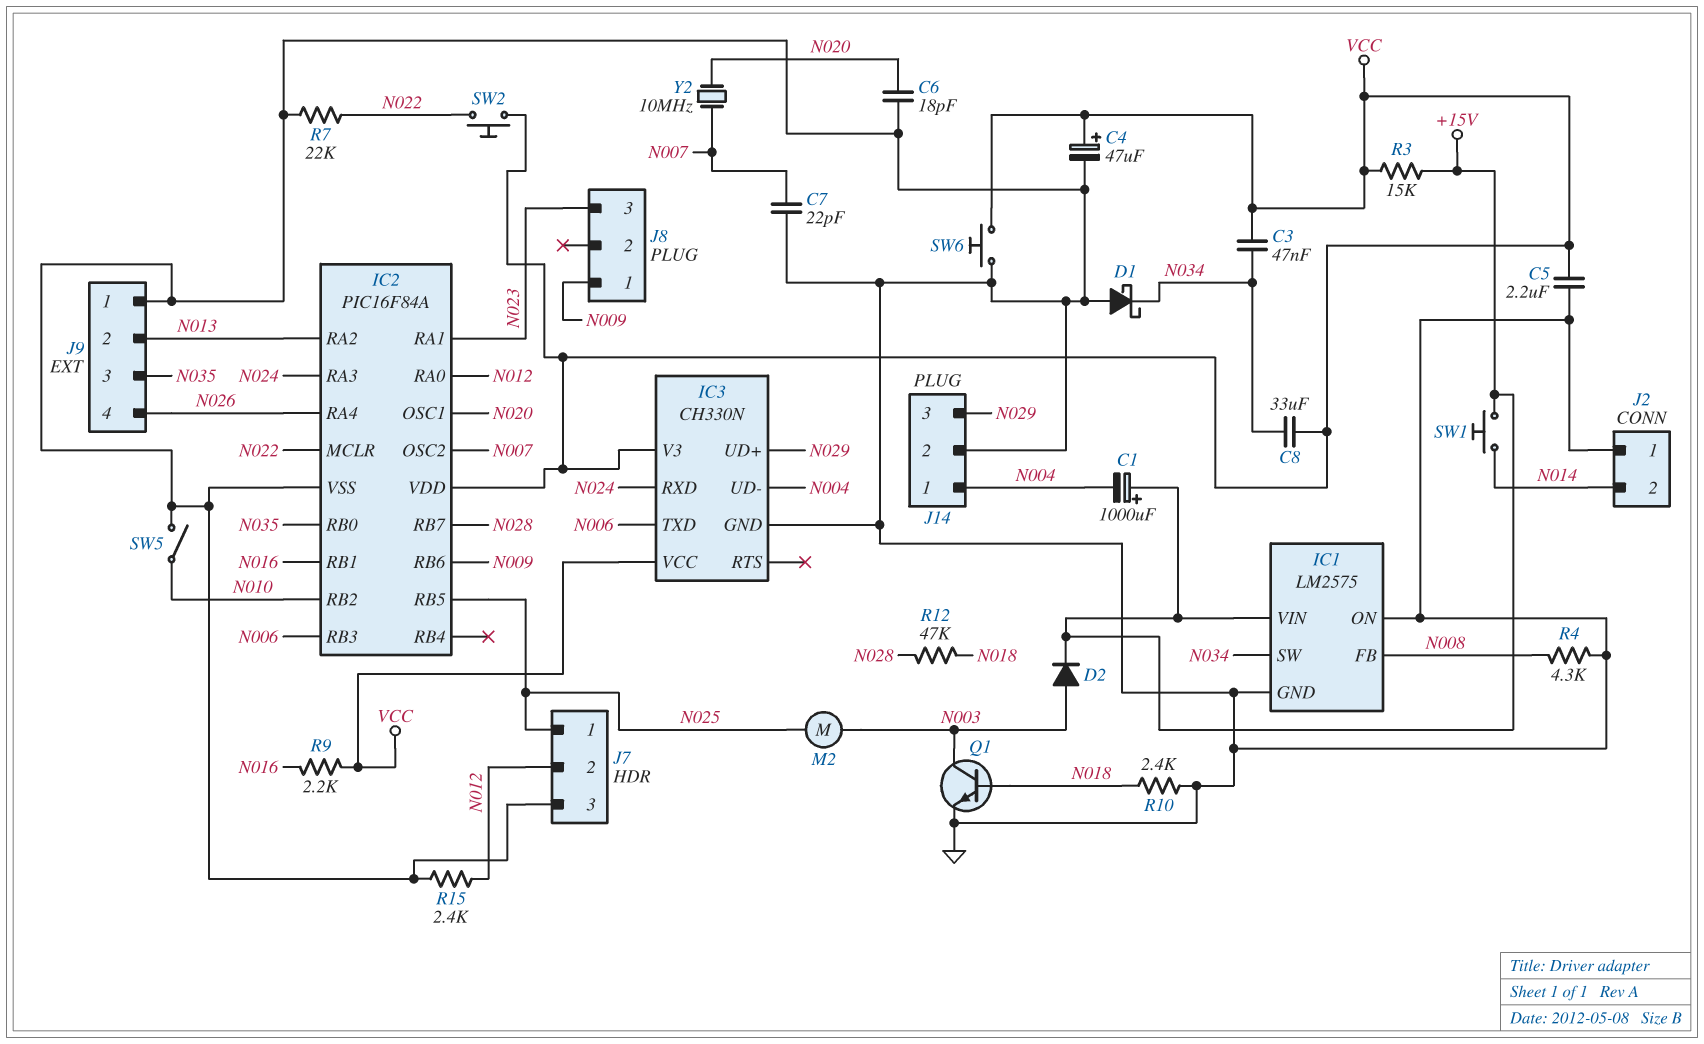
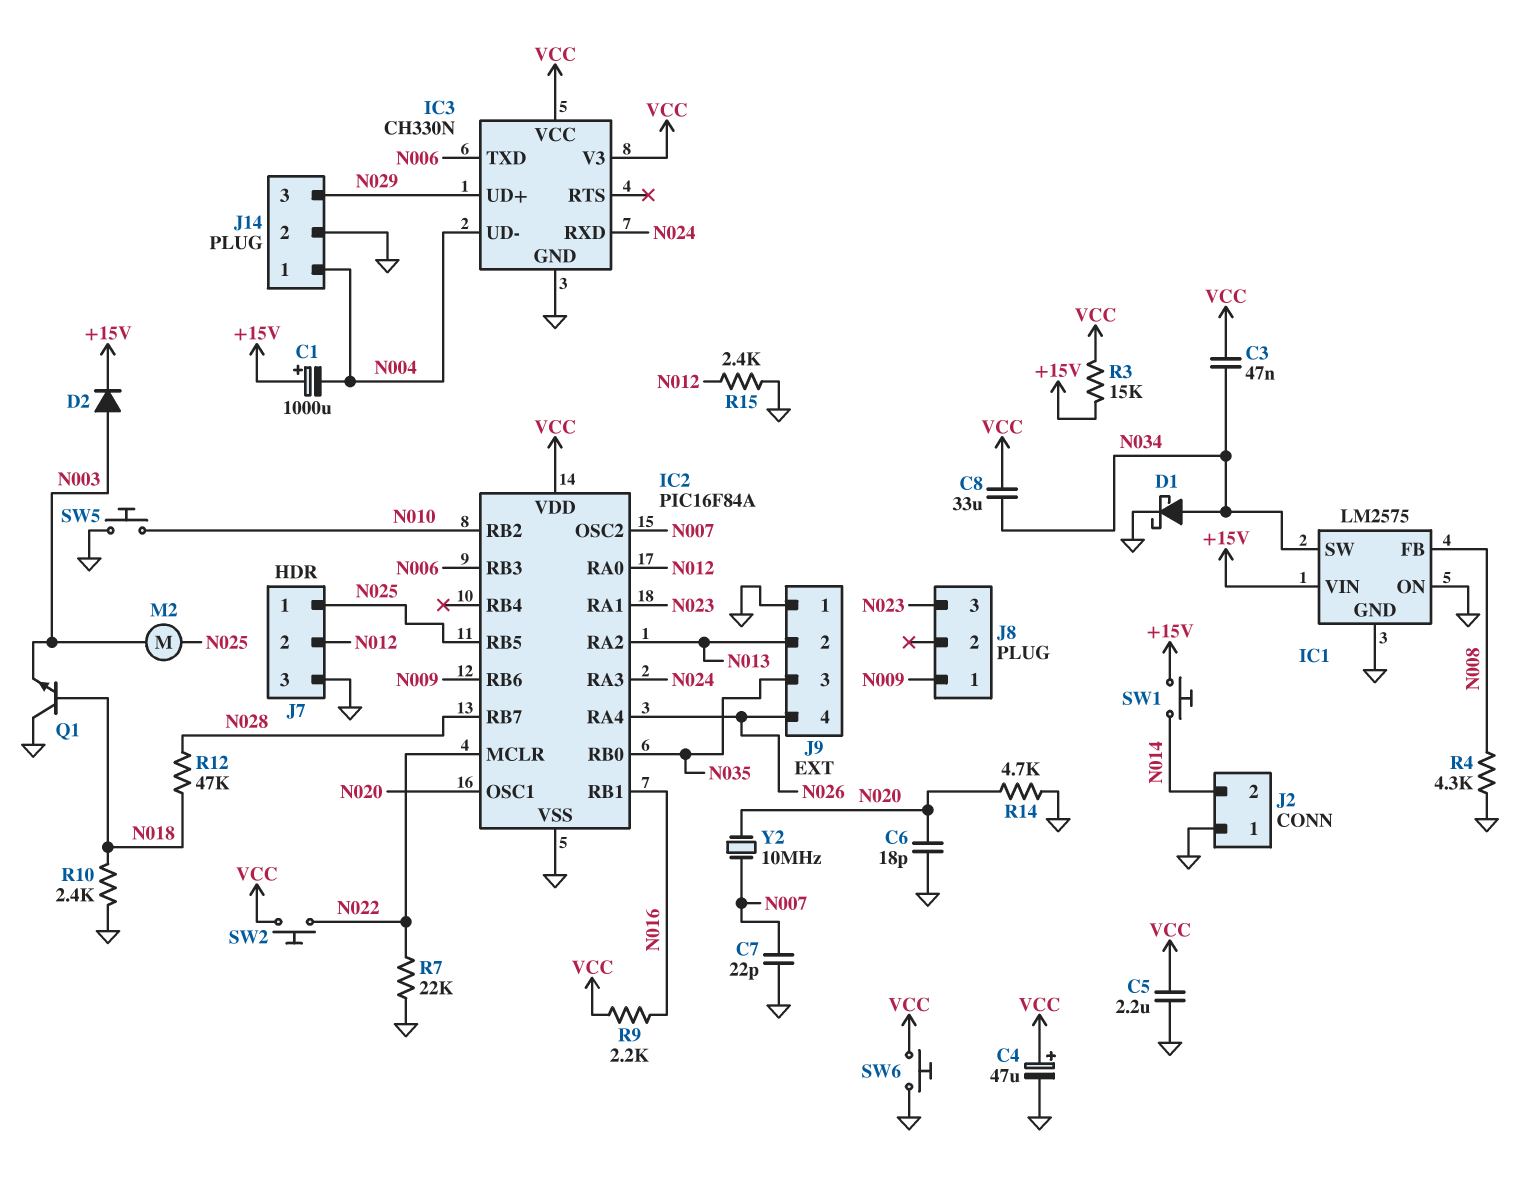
D1: schottky (A GND, K N034) -> schottky (A N034, K GND)
Q1: NPN (B N018, C N003, E GND) -> NPN (B N018, C GND, E N003)
R14: none -> 4.7k (GND, N020)
SW5: switch (GND, N010) -> button (GND, N010)

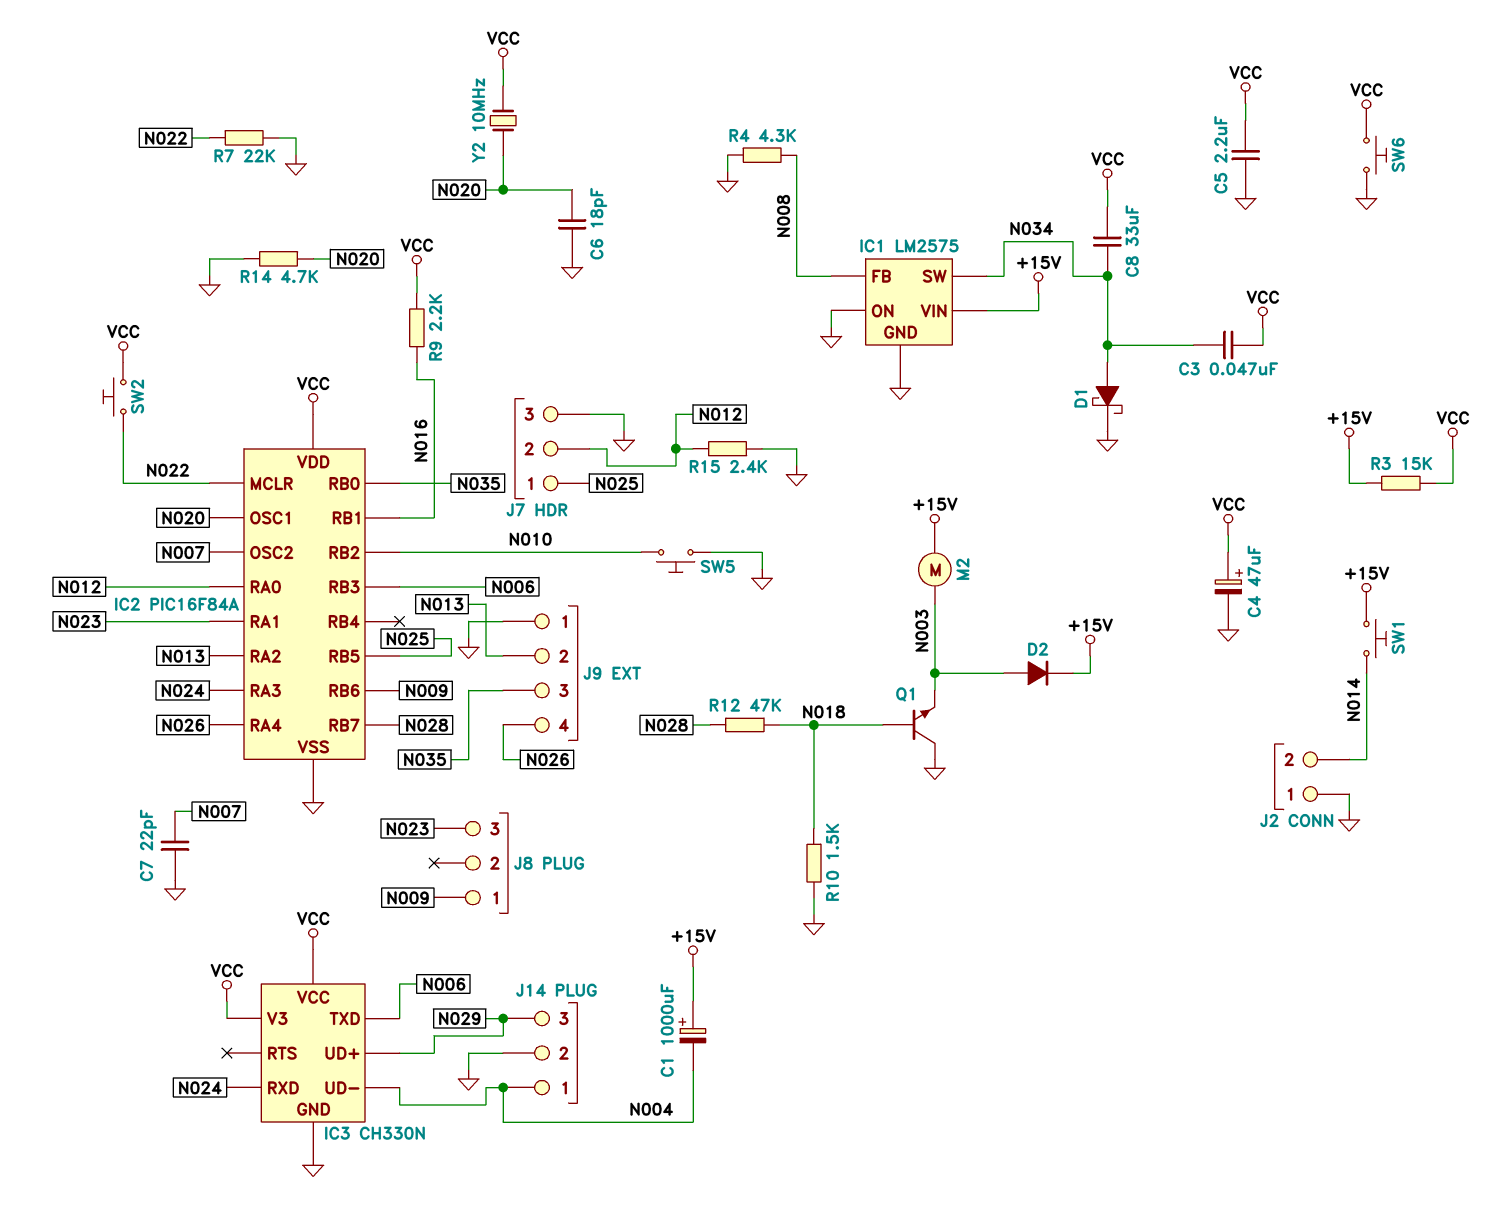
M2: motor (N003, N025) -> motor (+15V, N003)
R10: 2.4k (GND, N018) -> 1.5k (GND, N018)
Y2: 10MHz (N007, N020) -> 10MHz (N020, VCC)

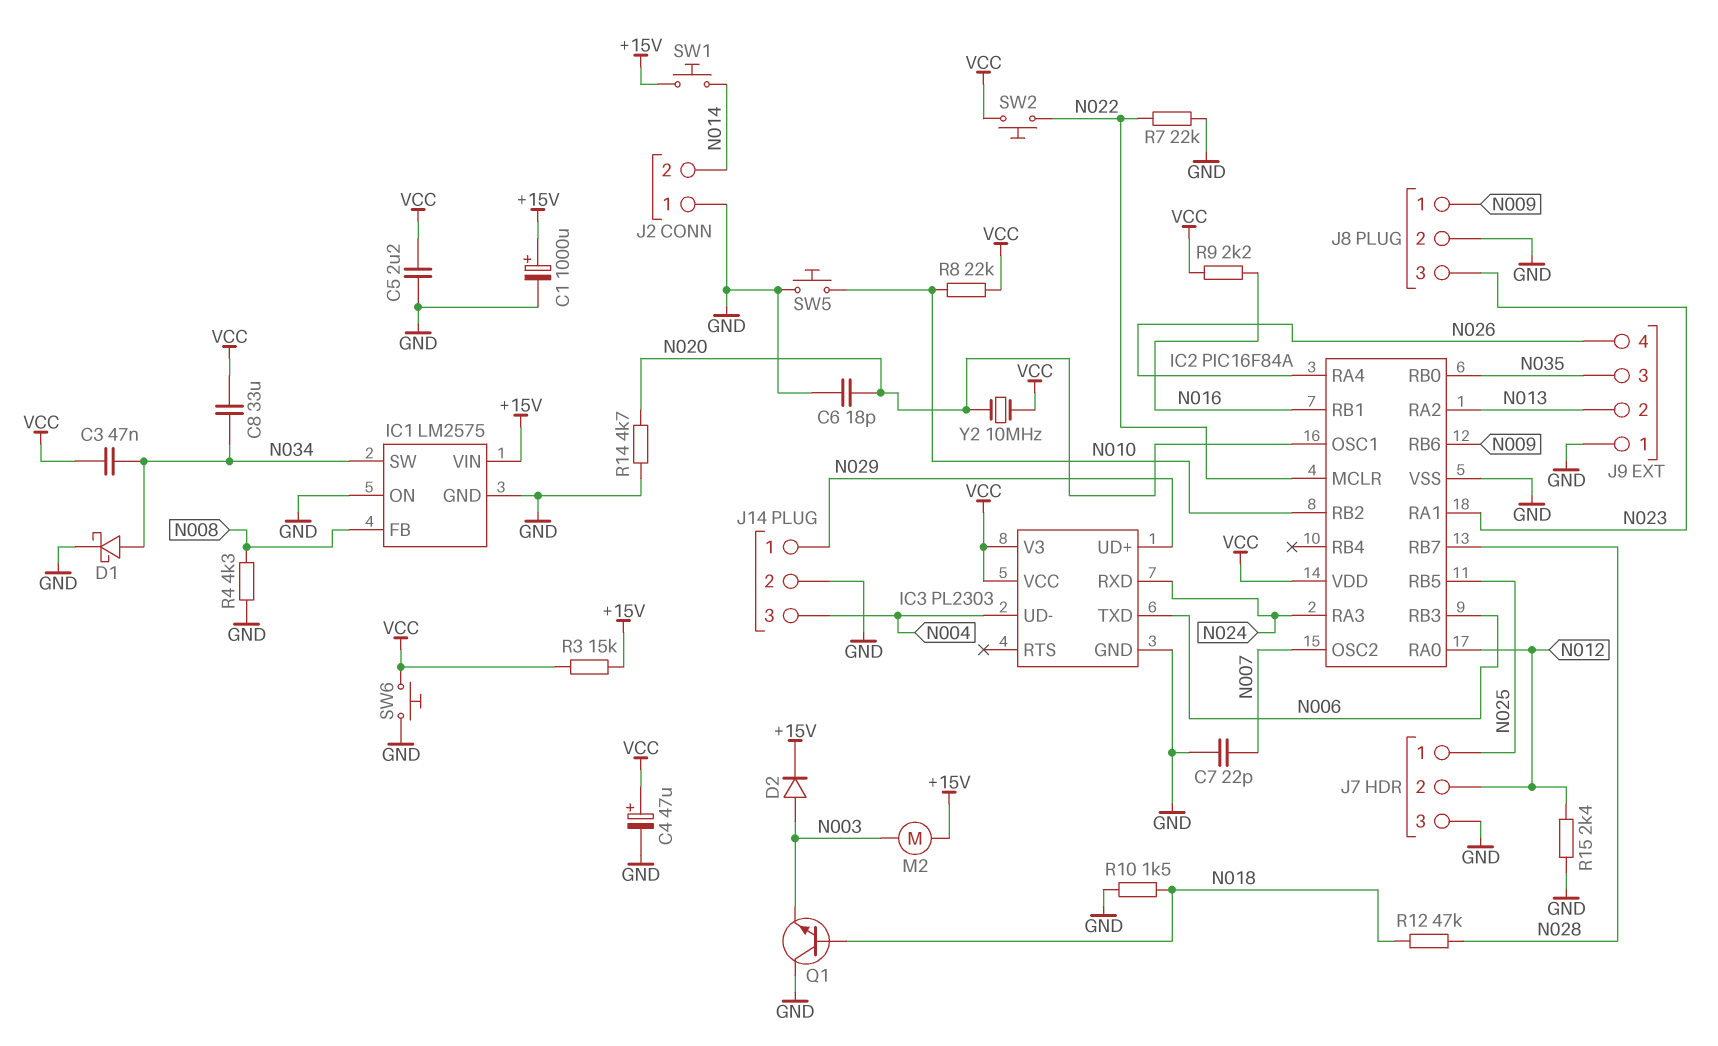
C1: 1000uF (plus +15V, minus N004) -> 1000uF (plus +15V, minus GND)
IC3: CH330N -> PL2303
J8 pin 2: none -> GND
J14 pin 1: N004 -> N029
J14 pin 3: N029 -> N004
R8: none -> 22k (N010, VCC)

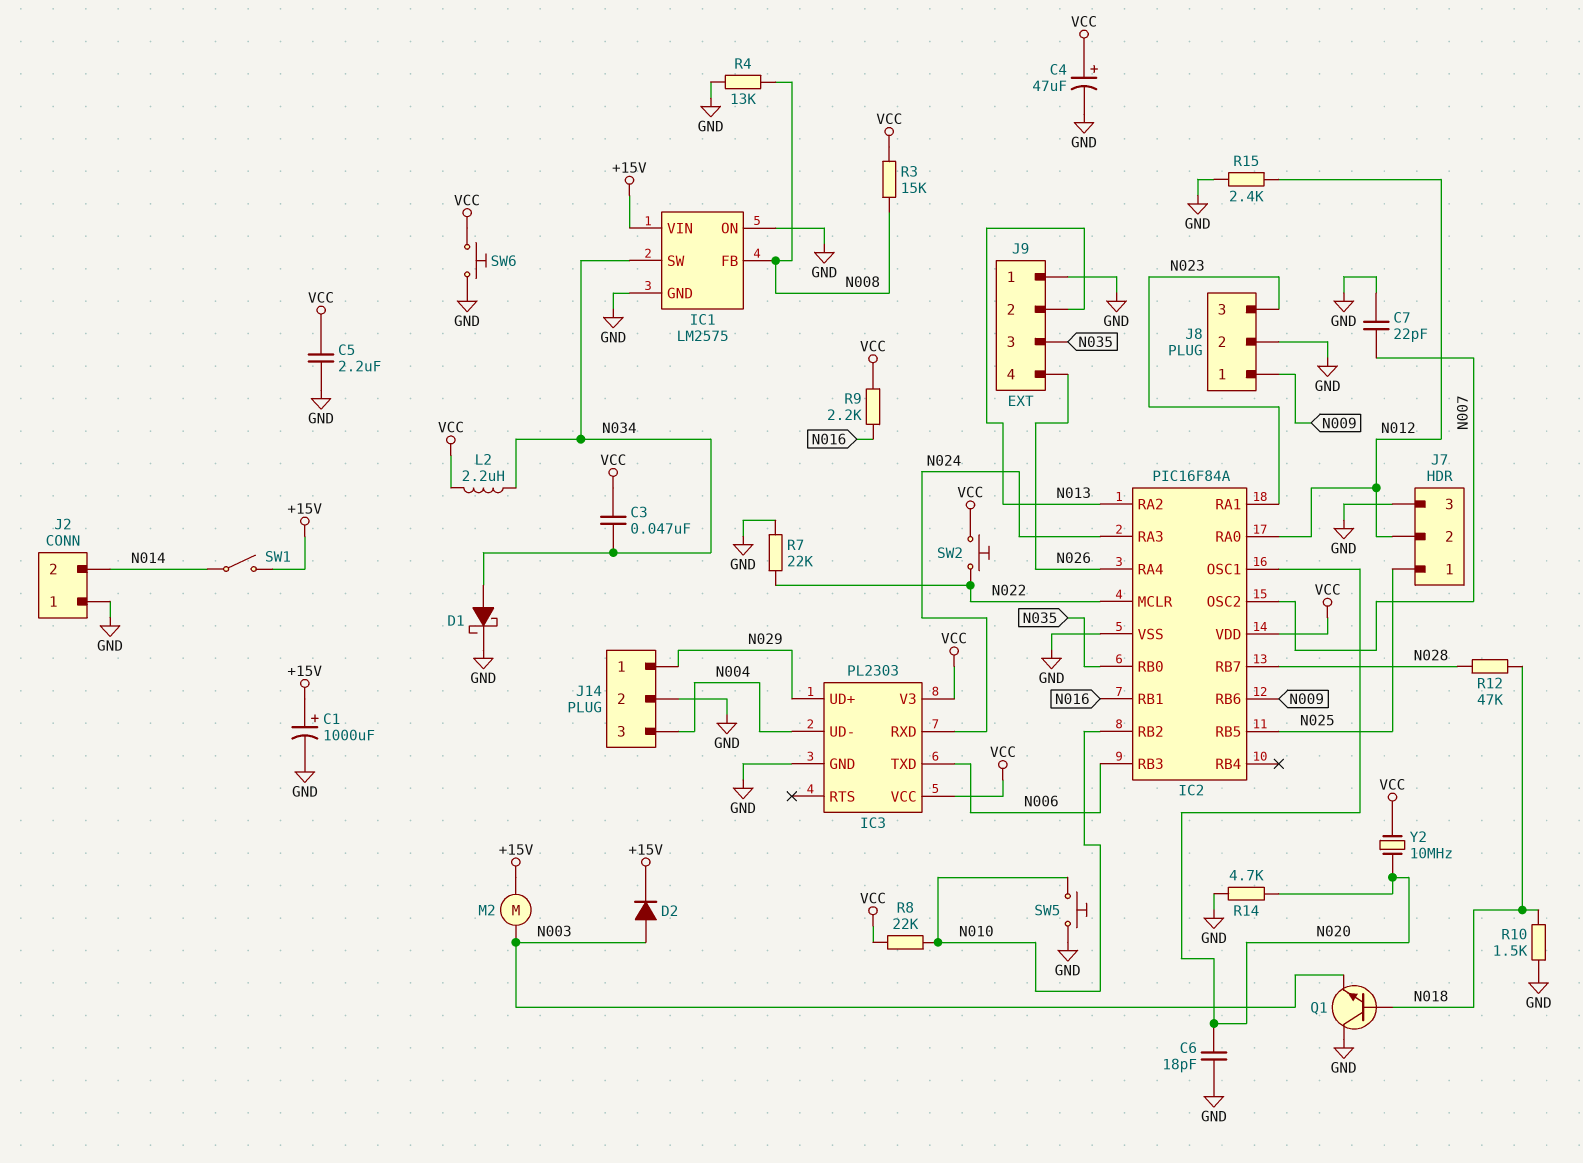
C8: 33uF (N034, VCC) -> none
L2: none -> 2.2uH (N034, VCC)
R3: 15k (+15V, VCC) -> 15k (N008, VCC)
R4: 4.3k (GND, N008) -> 13k (GND, N008)
SW1: button (+15V, N014) -> switch (+15V, N014)

